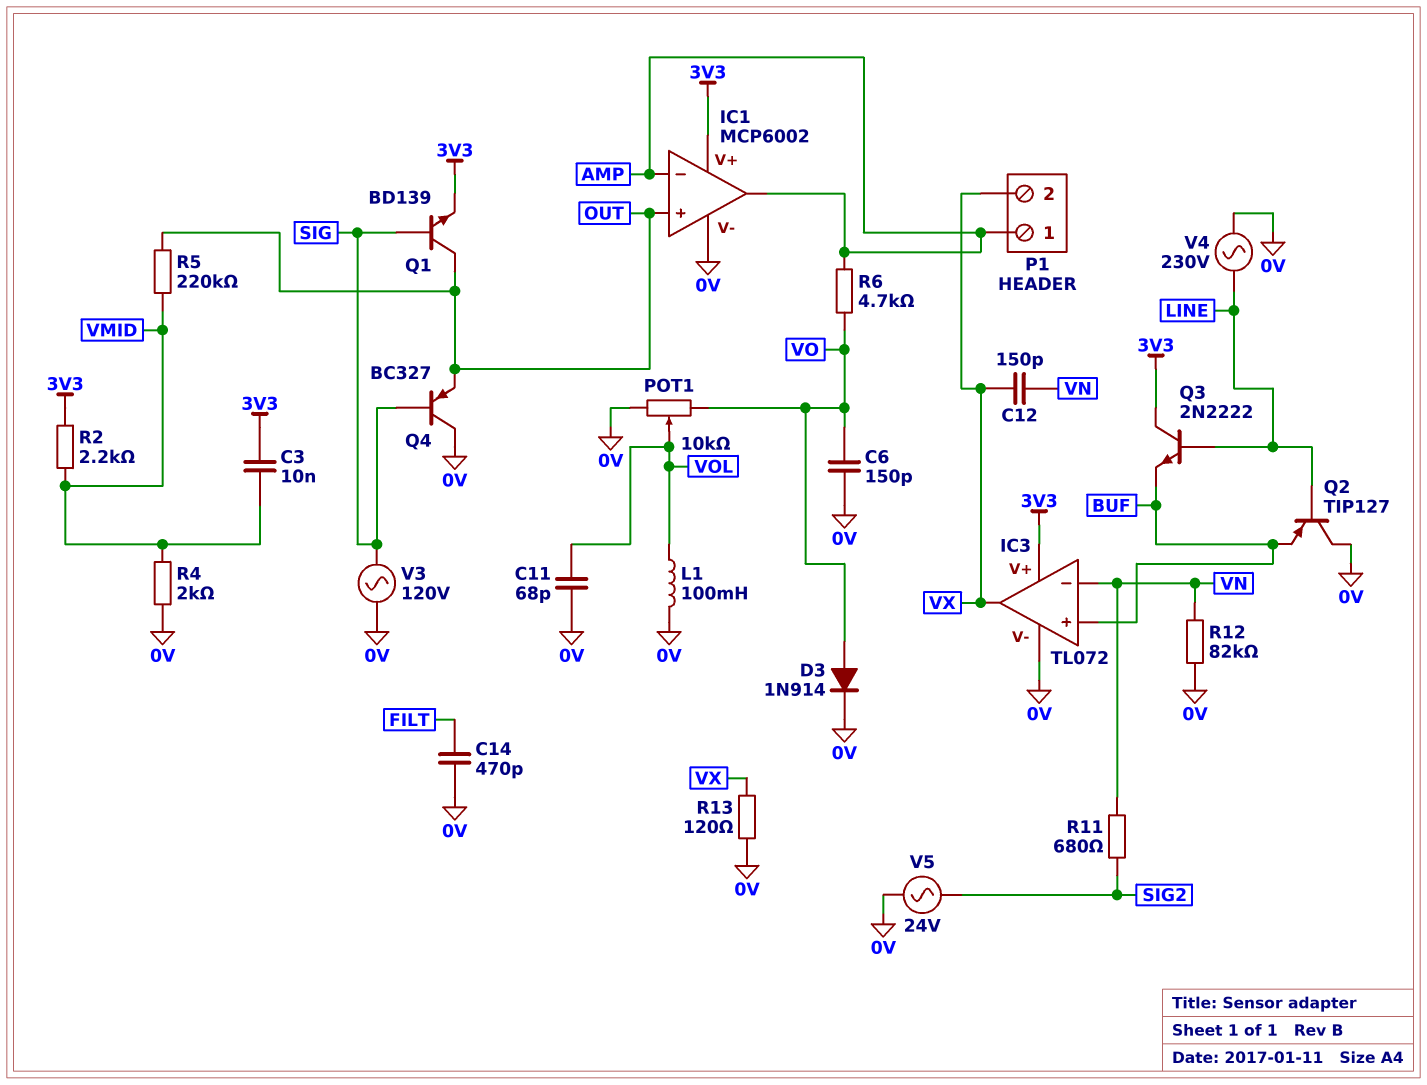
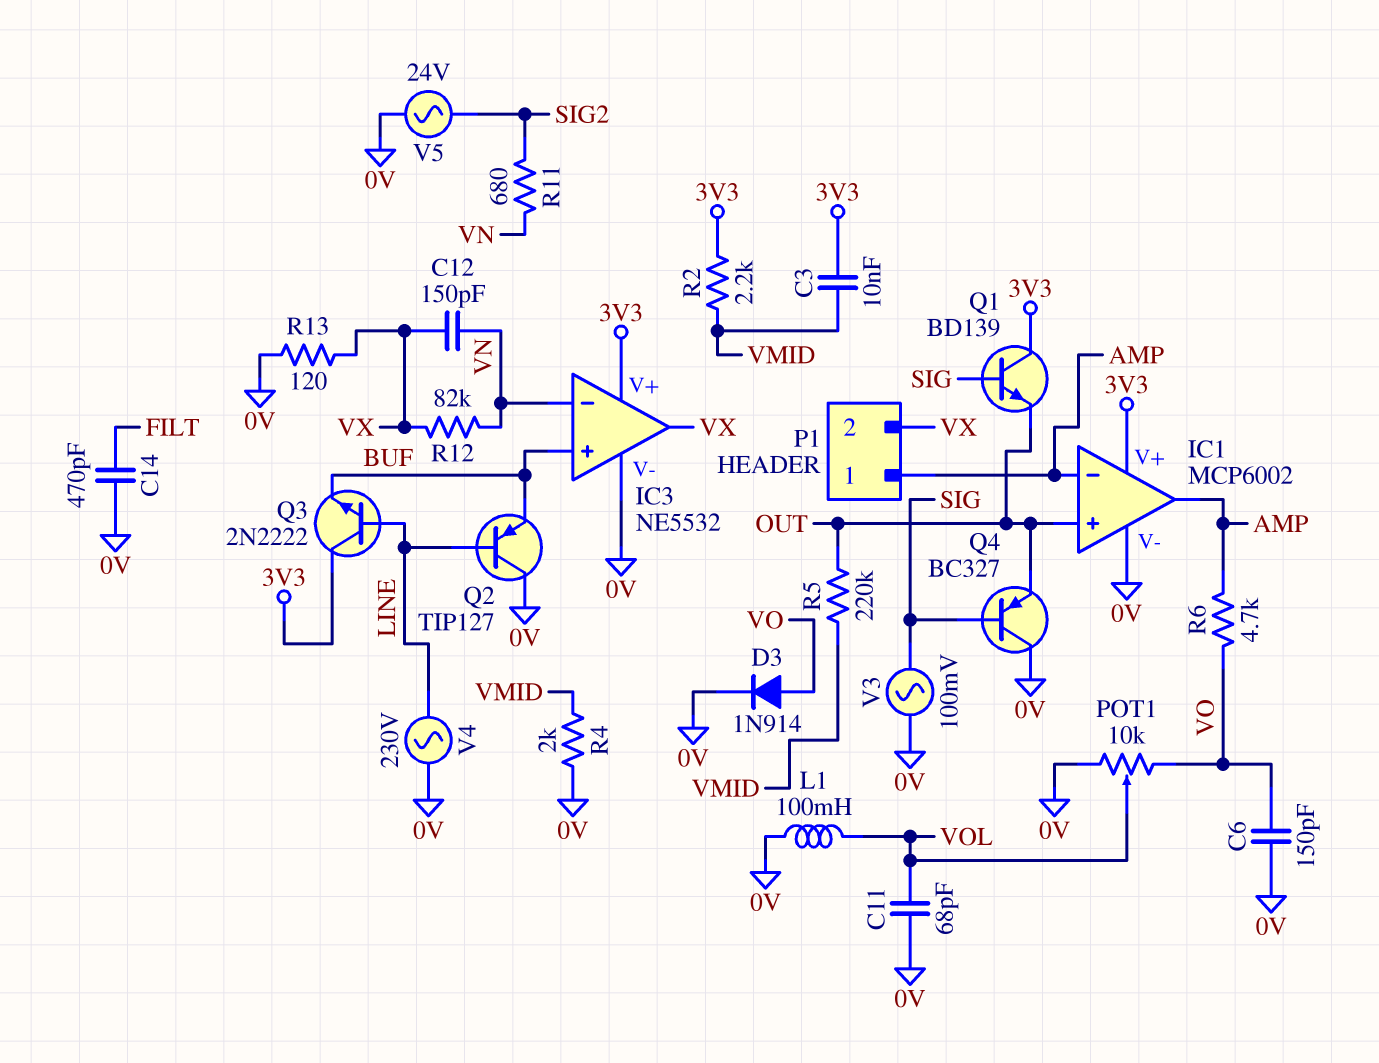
IC3: TL072 -> NE5532
Q1: NPN BD139 (B SIG, C OUT, E 3V3) -> NPN BD139 (B SIG, C 3V3, E OUT)
R12: 82k (0V, VN) -> 82k (VN, VX)
V3: AC 120V (0V, SIG) -> AC 100mV (0V, SIG)

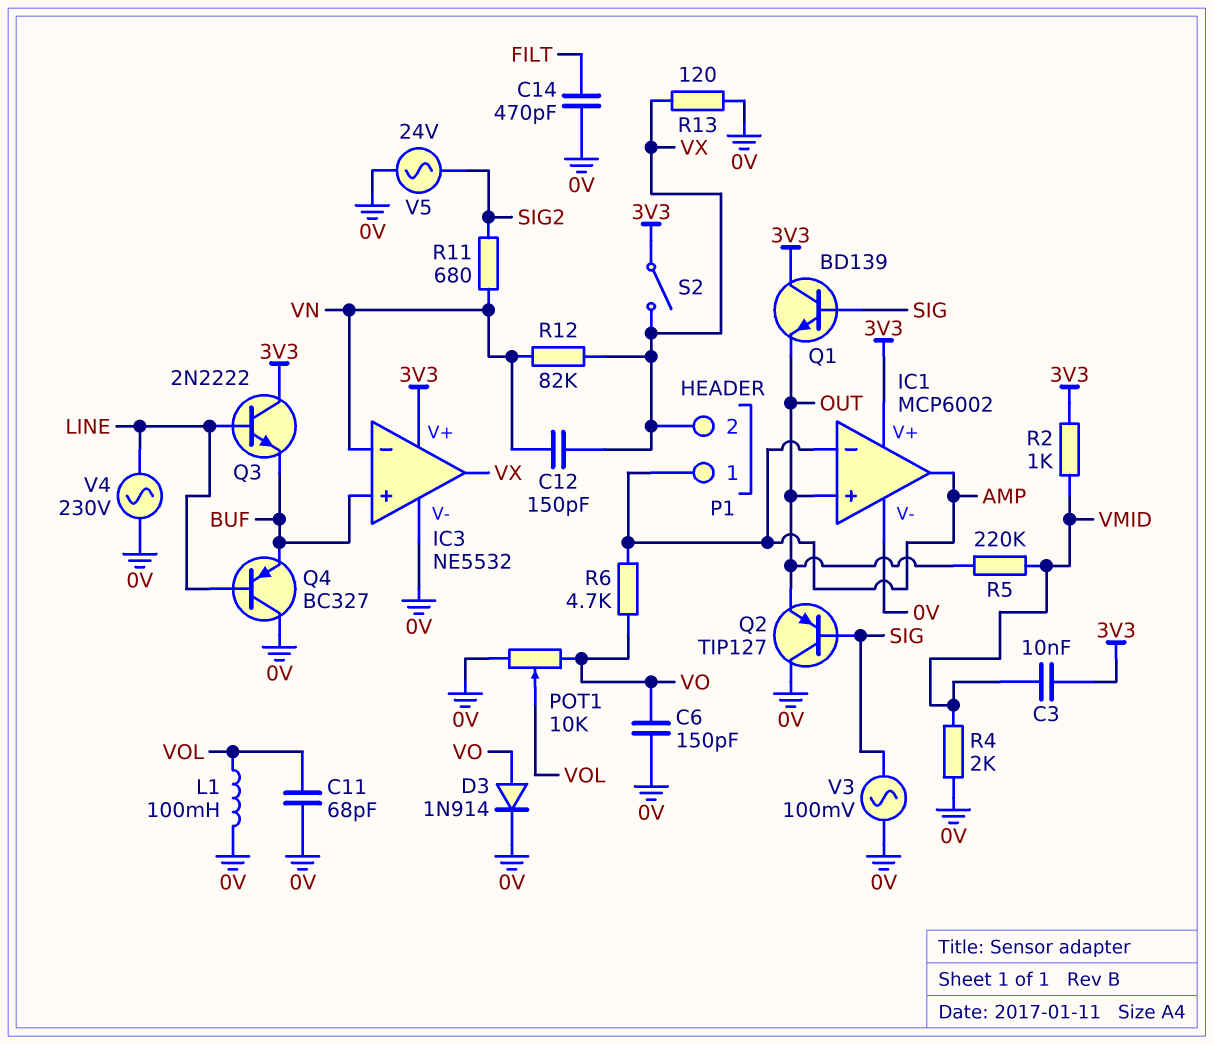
Q2: PNP TIP127 (B LINE, C 0V, E BUF) -> PNP TIP127 (B SIG, C 0V, E OUT)
Q4: PNP BC327 (B SIG, C 0V, E OUT) -> PNP BC327 (B LINE, C 0V, E BUF)
R2: 2.2k (3V3, VMID) -> 1k (3V3, VMID)
S2: none -> switch (3V3, VX)

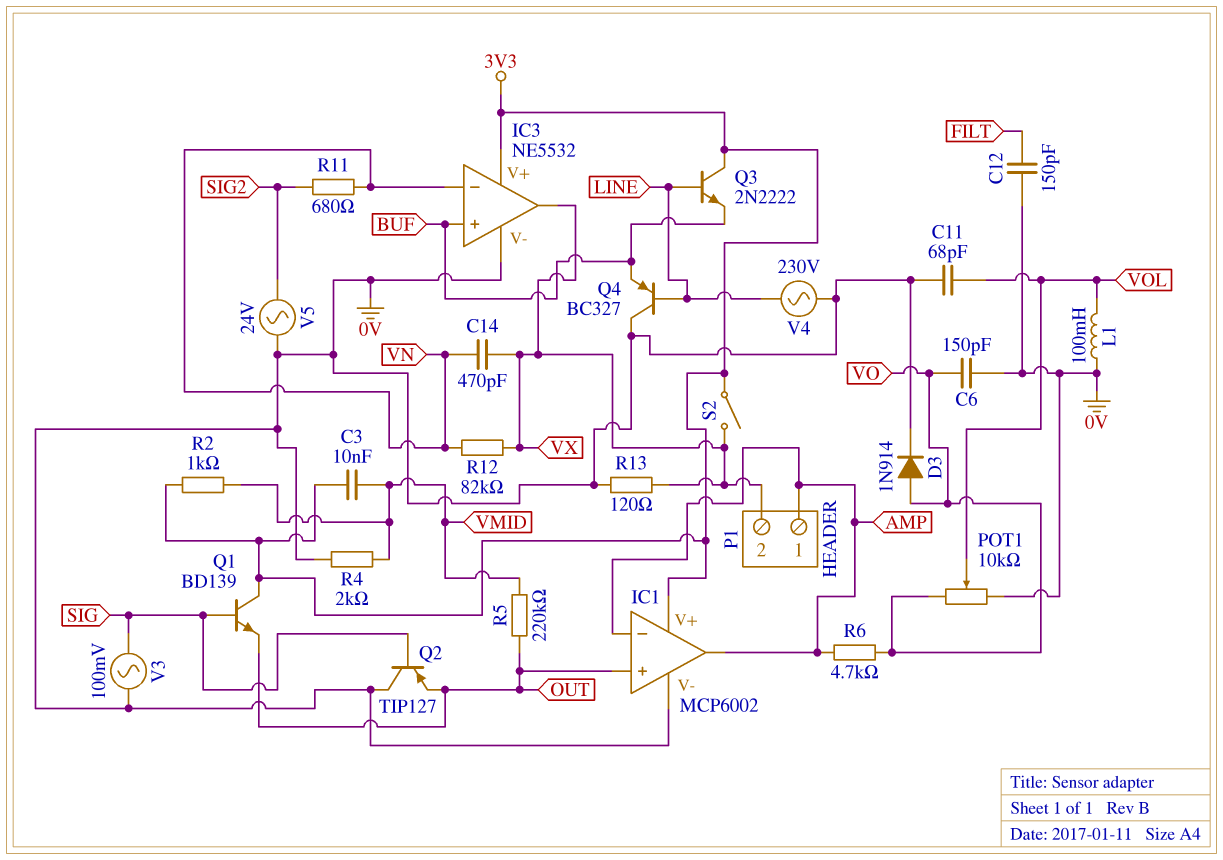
C12: 150pF (VN, VX) -> 150pF (0V, FILT)
C14: 470pF (0V, FILT) -> 470pF (VN, VX)

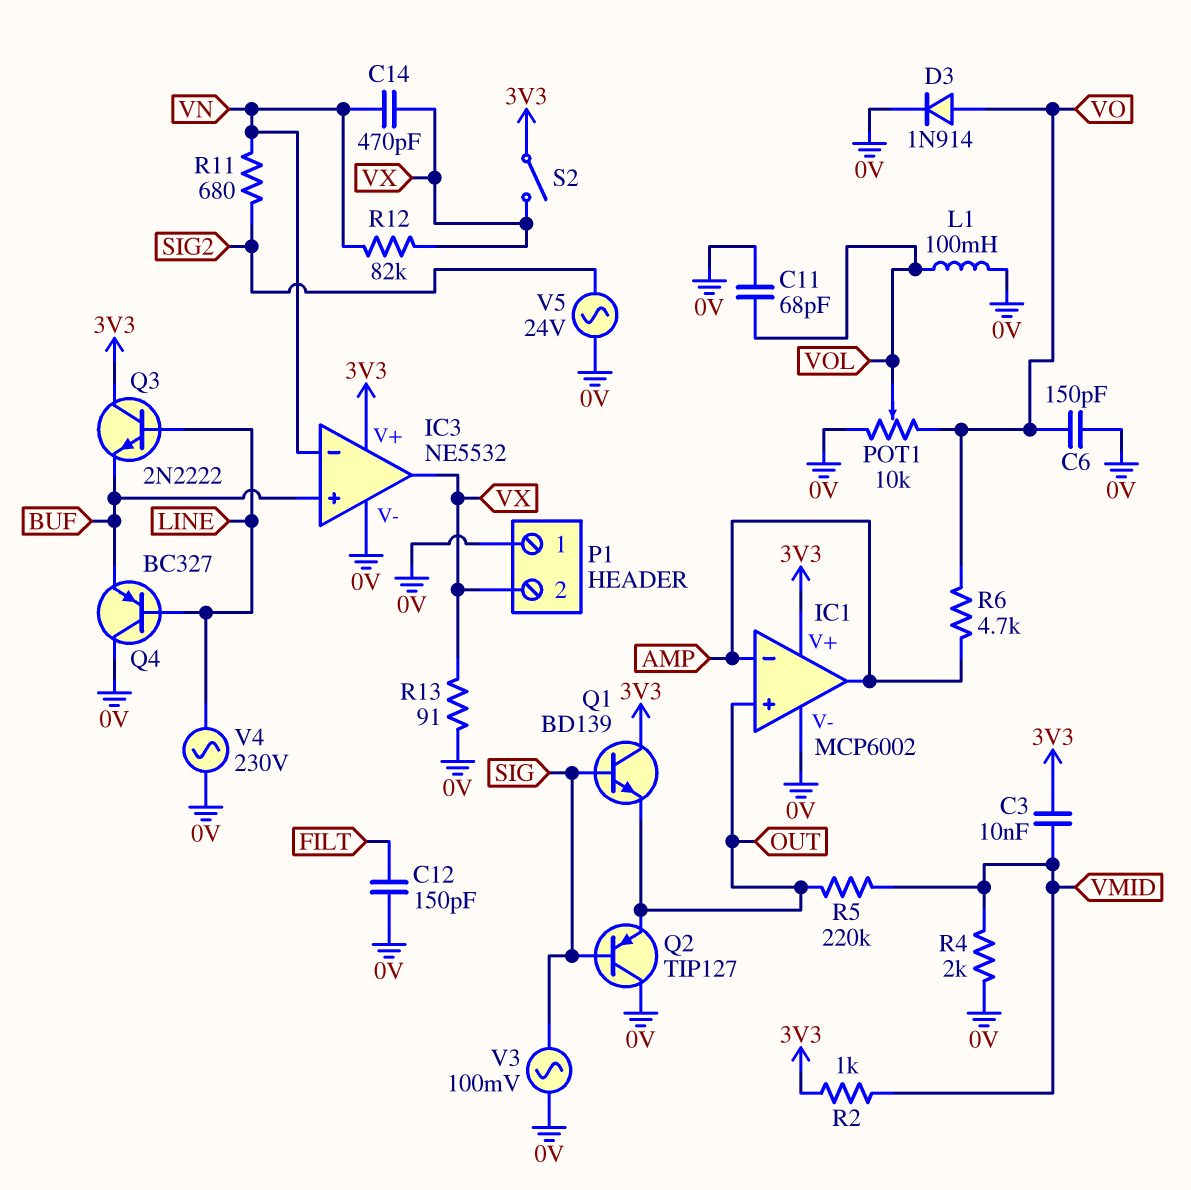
P1 pin 1: AMP -> 0V
R13: 120 (0V, VX) -> 91 (0V, VX)

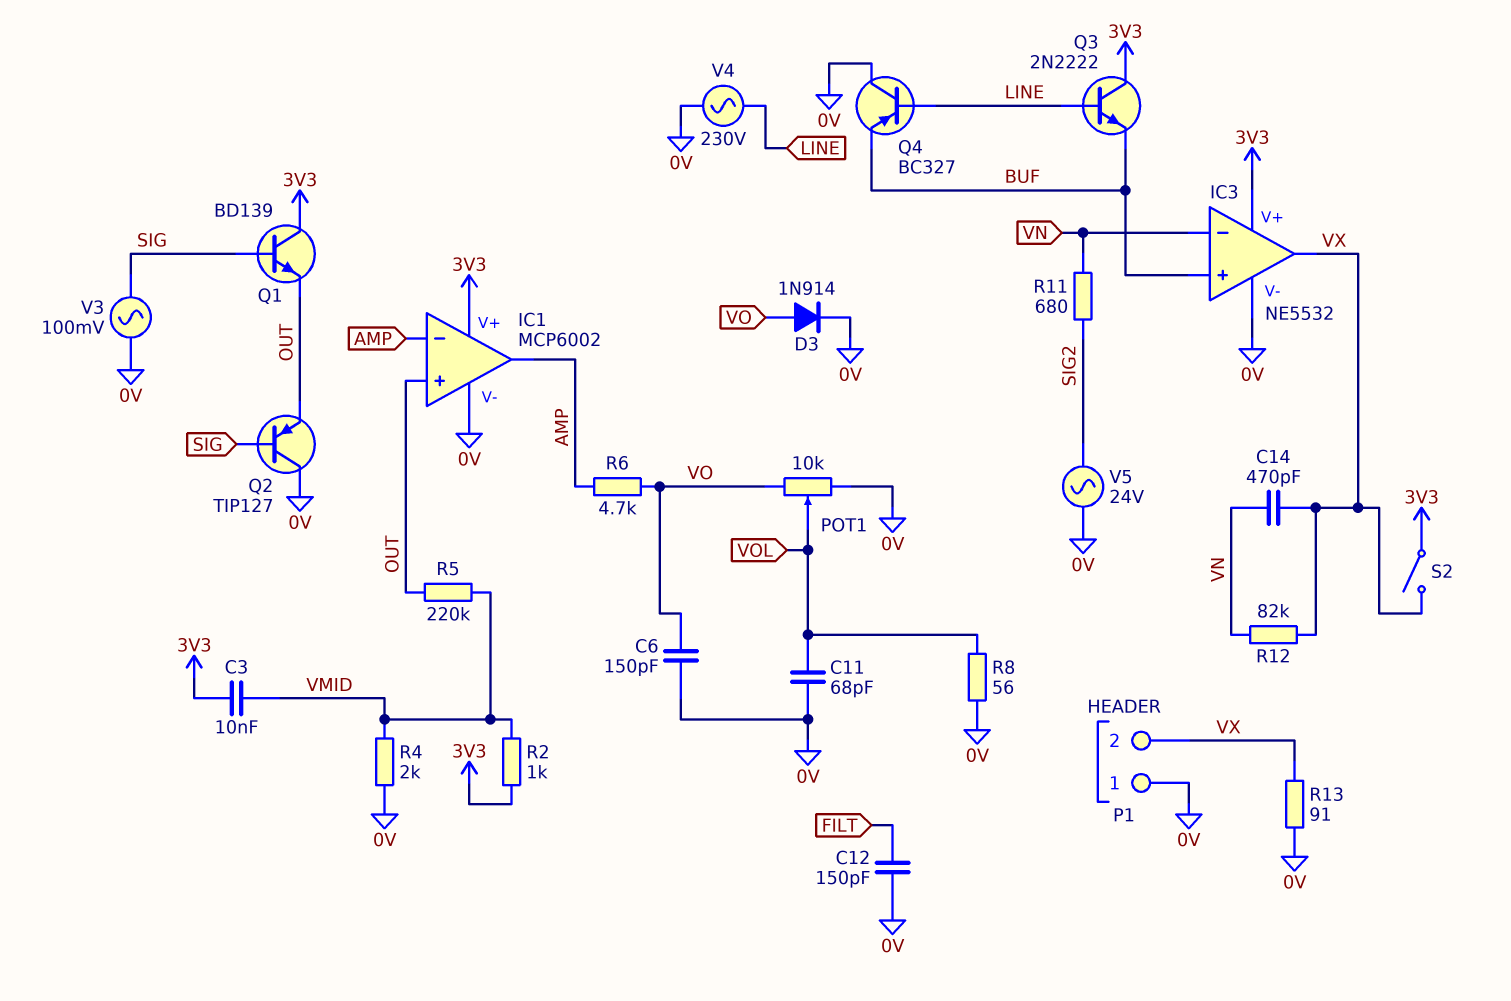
L1: 100mH (0V, VOL) -> none
R8: none -> 56 (0V, VOL)

